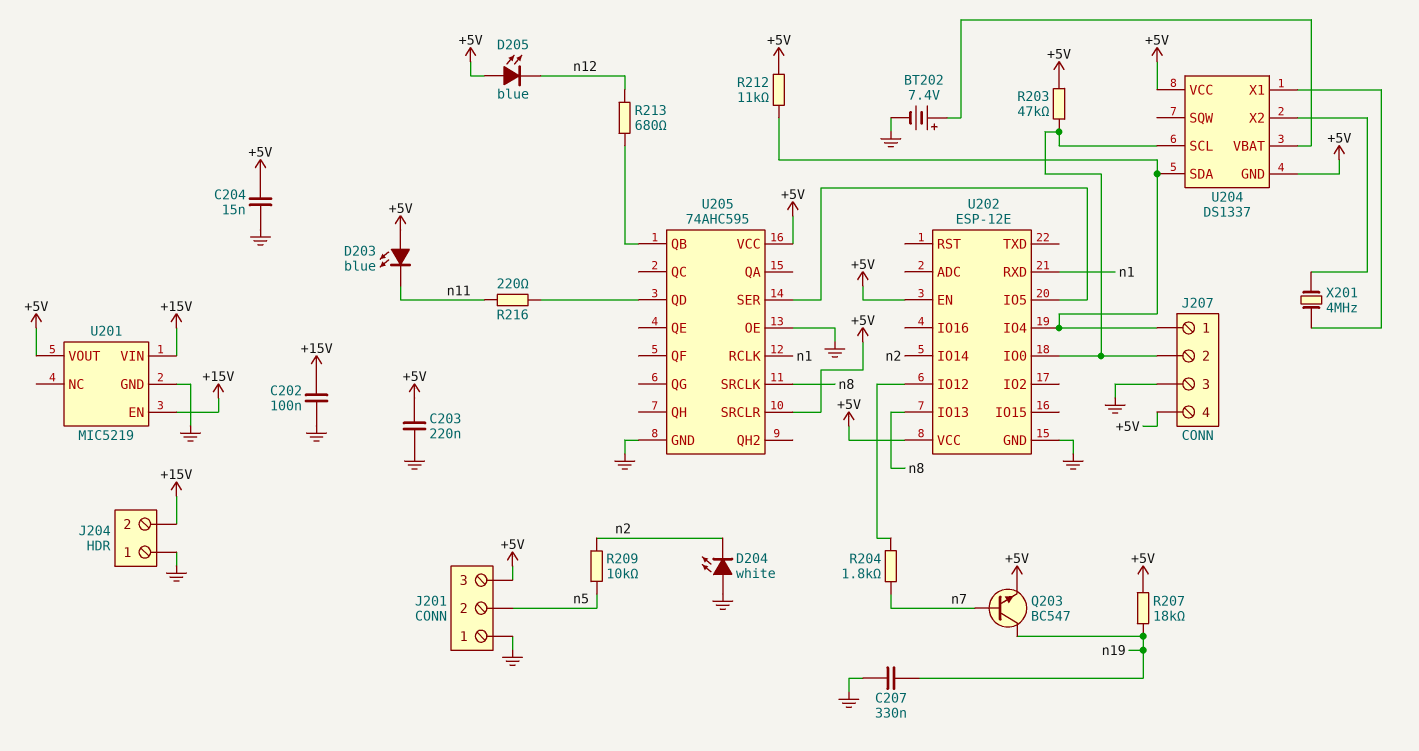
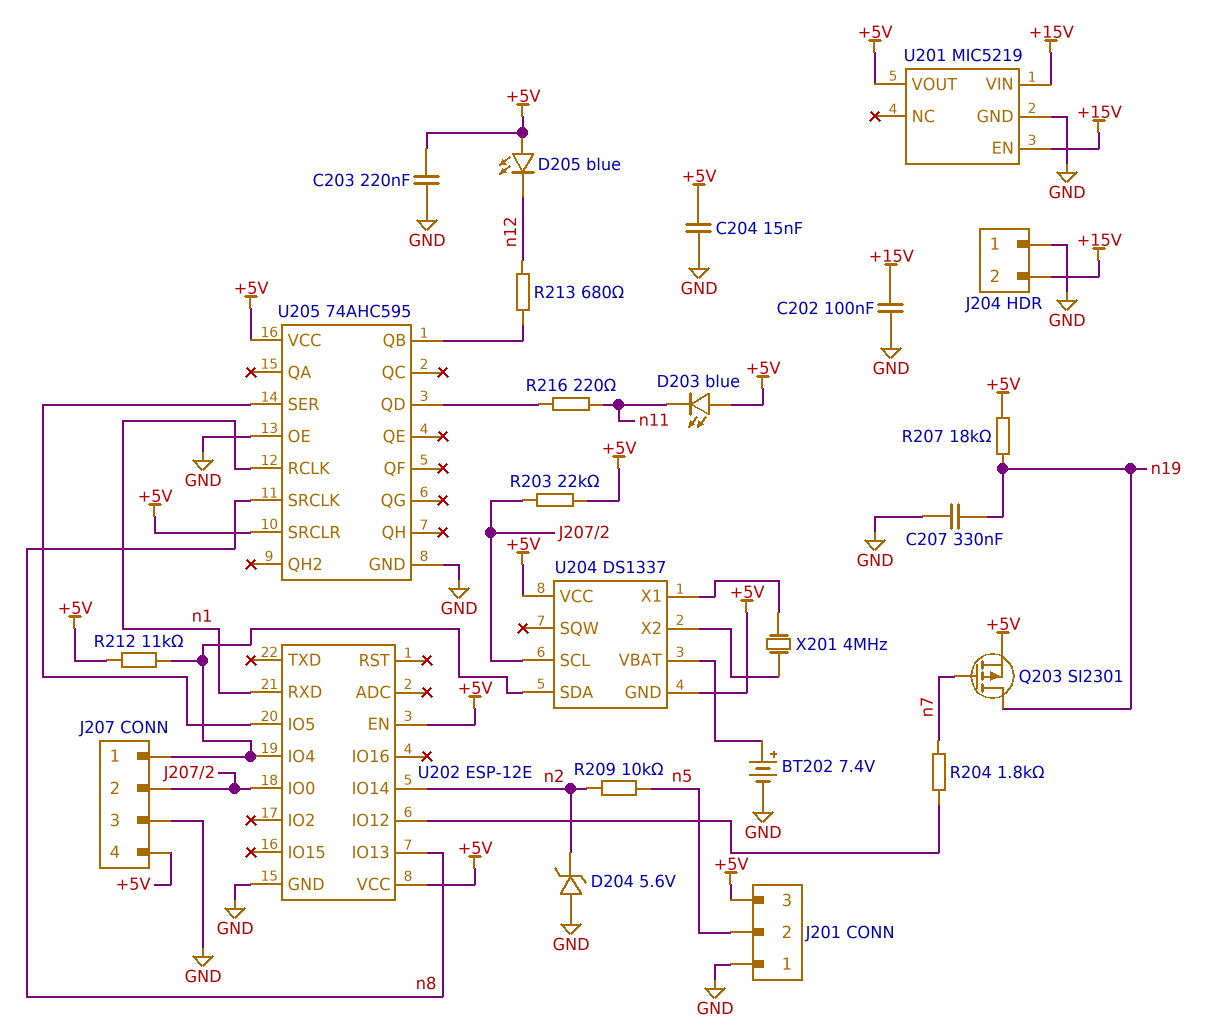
D204: LED white (A GND, K n2) -> zener 5.6V (A GND, K n2)
Q203: NPN BC547 (B n7, C n19, E +5V) -> PMOS SI2301 (G n7, D n19, S +5V)
R203: 47k (+5V, J207/2) -> 22k (+5V, J207/2)

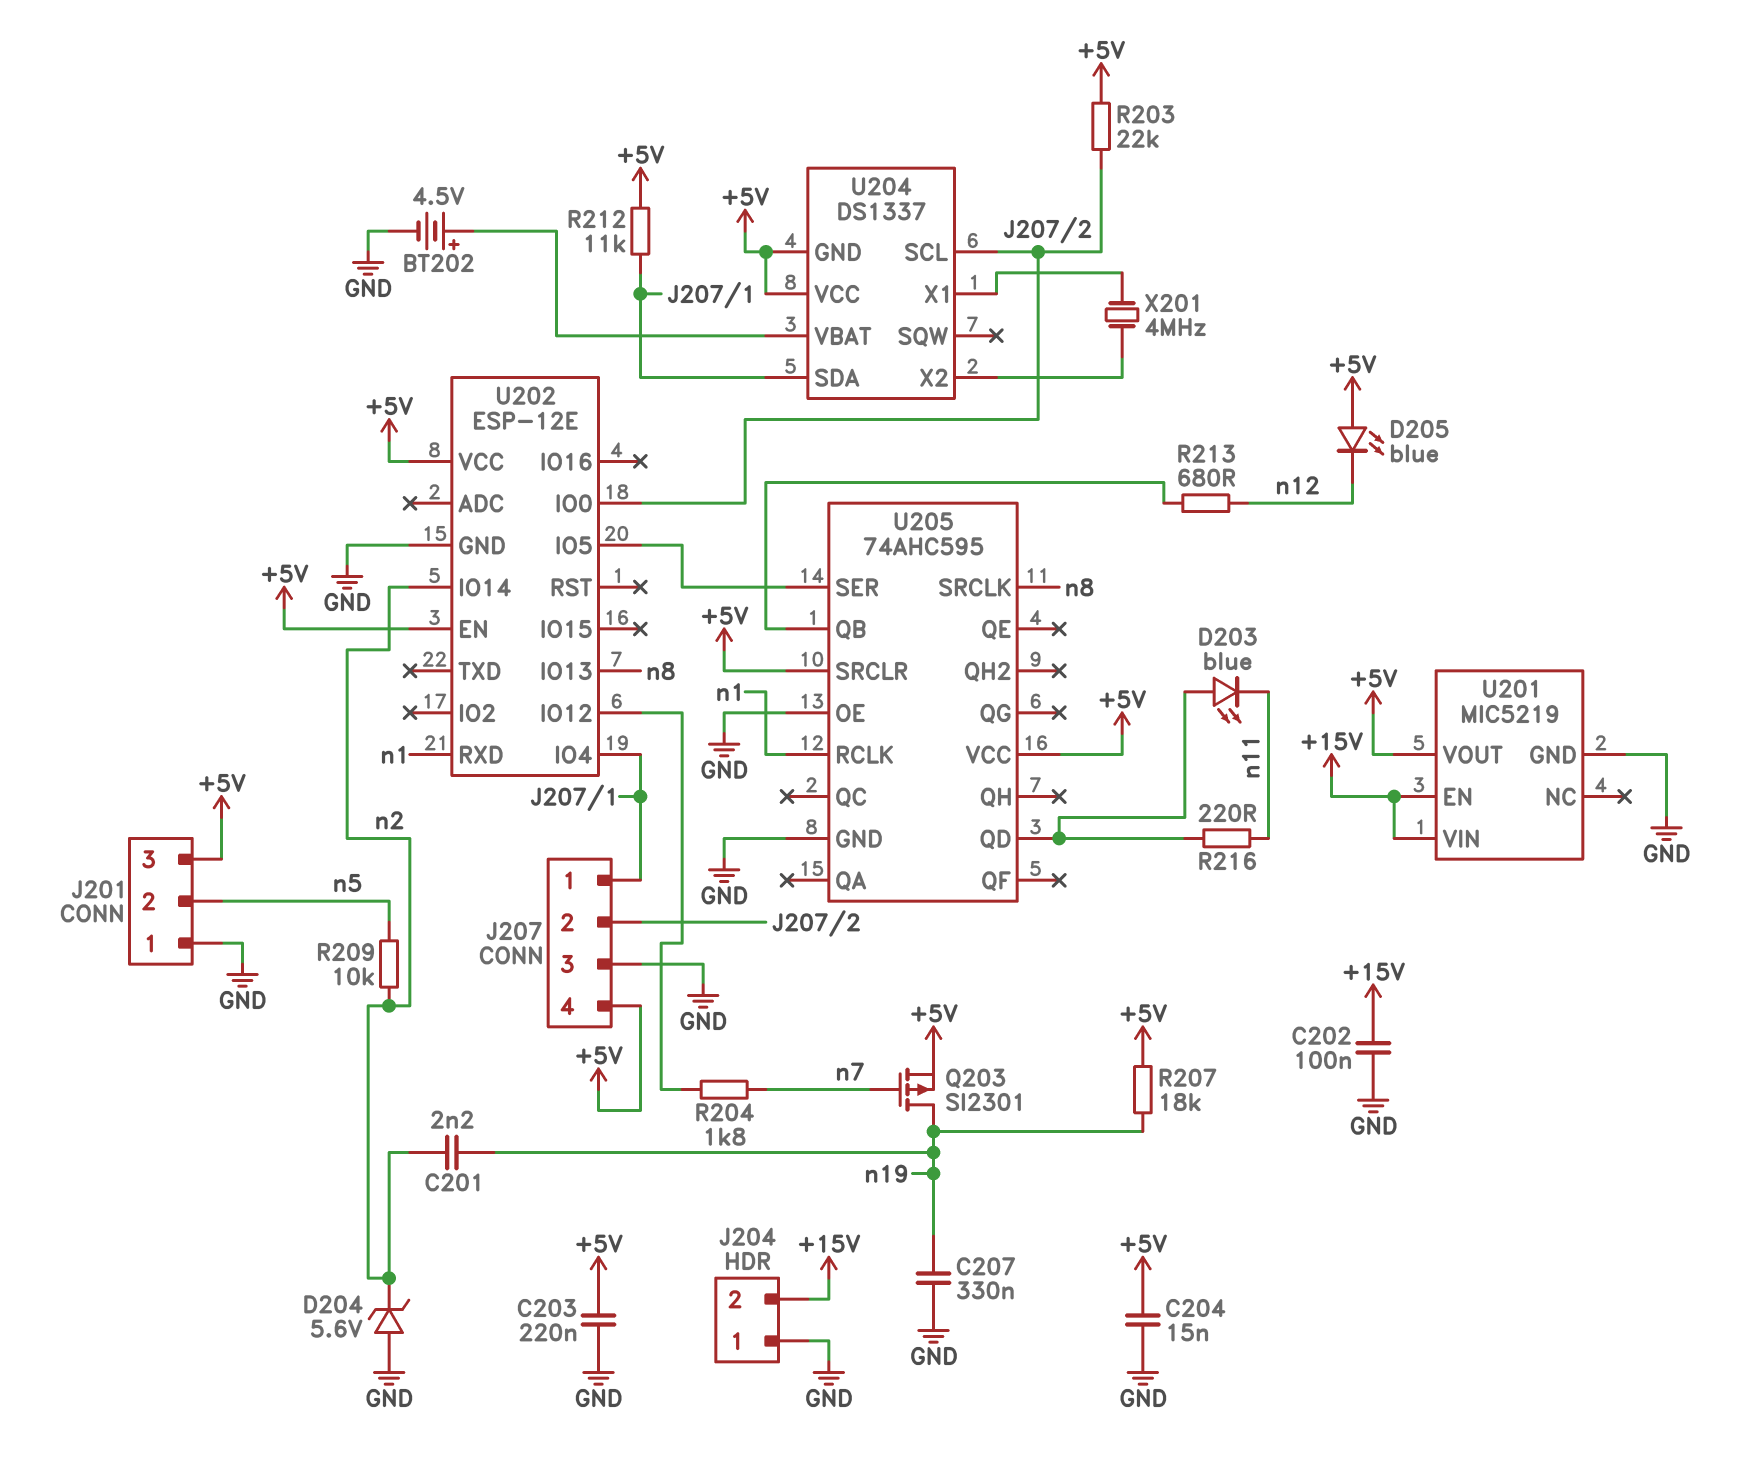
BT202: 7.4V (plus U204/VBAT, minus GND) -> 4.5V (plus U204/VBAT, minus GND)
C201: none -> 2.2nF (n2, n19)
D203: LED blue (A +5V, K n11) -> LED blue (A U205/QD, K n11)

